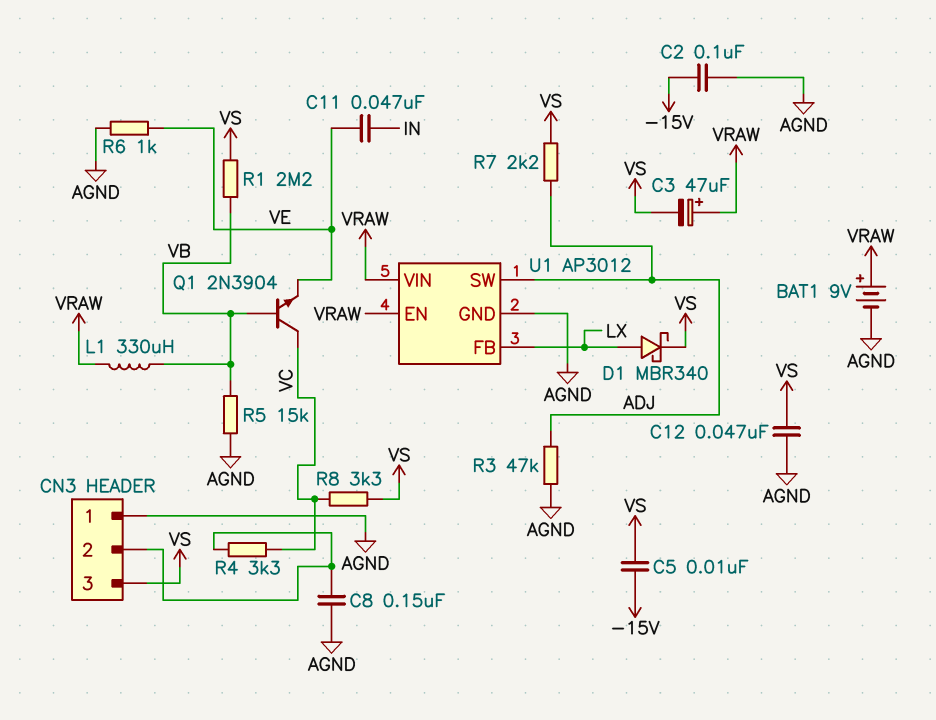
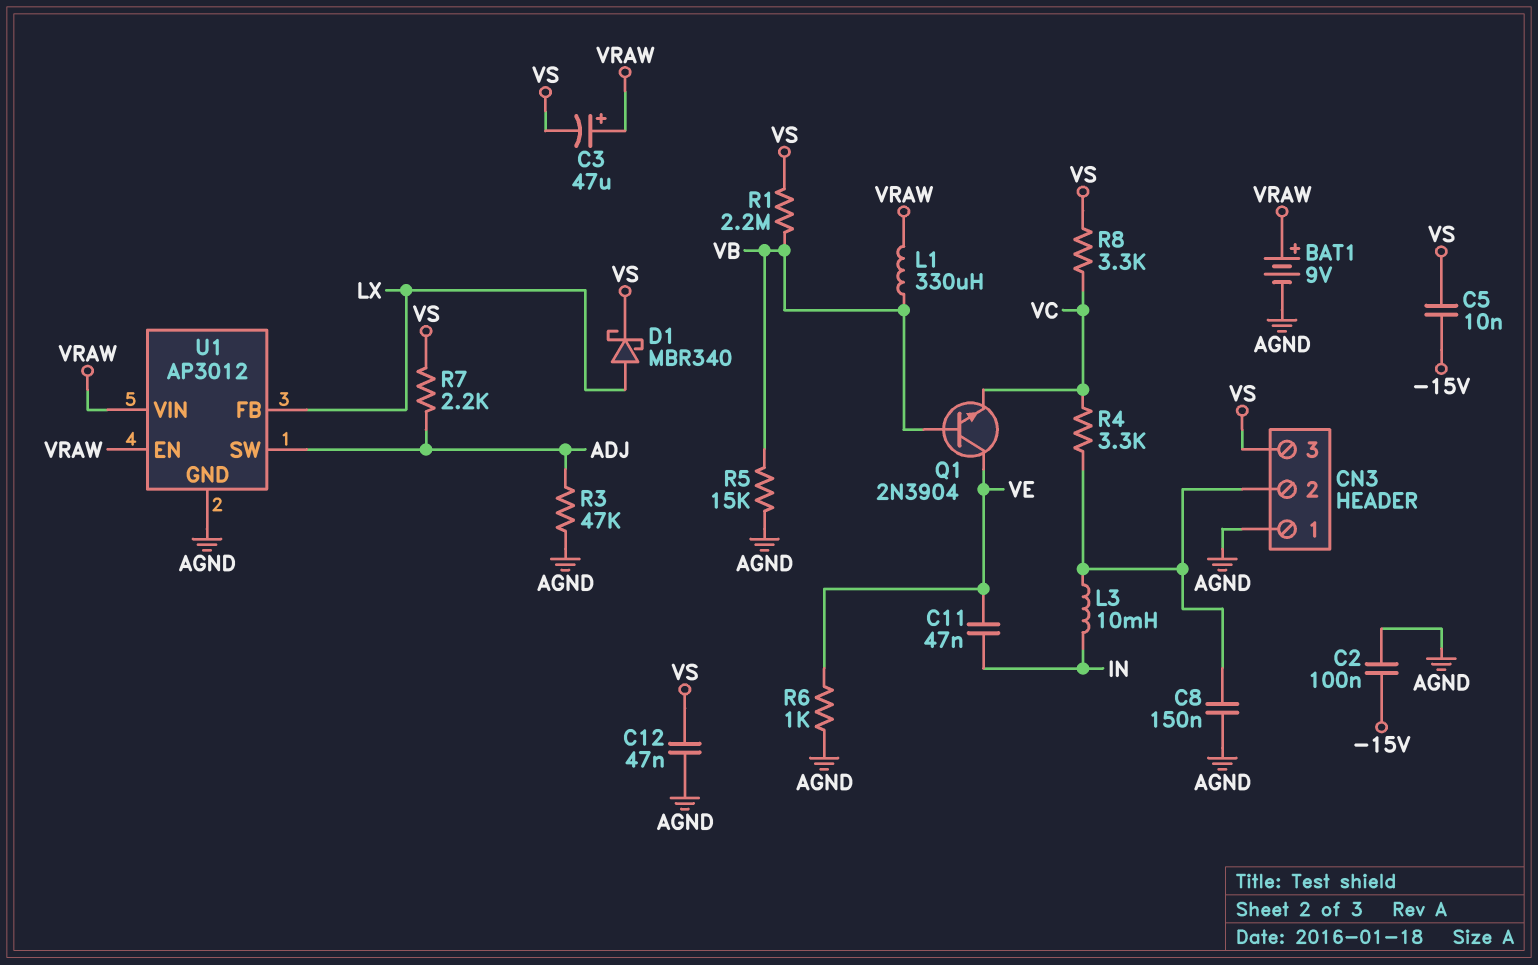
L3: none -> 10mH (CN3/2, IN)
Q1: NPN 2N3904 (B VB, C VC, E VE) -> NPN 2N3904 (B VB, C VE, E VC)

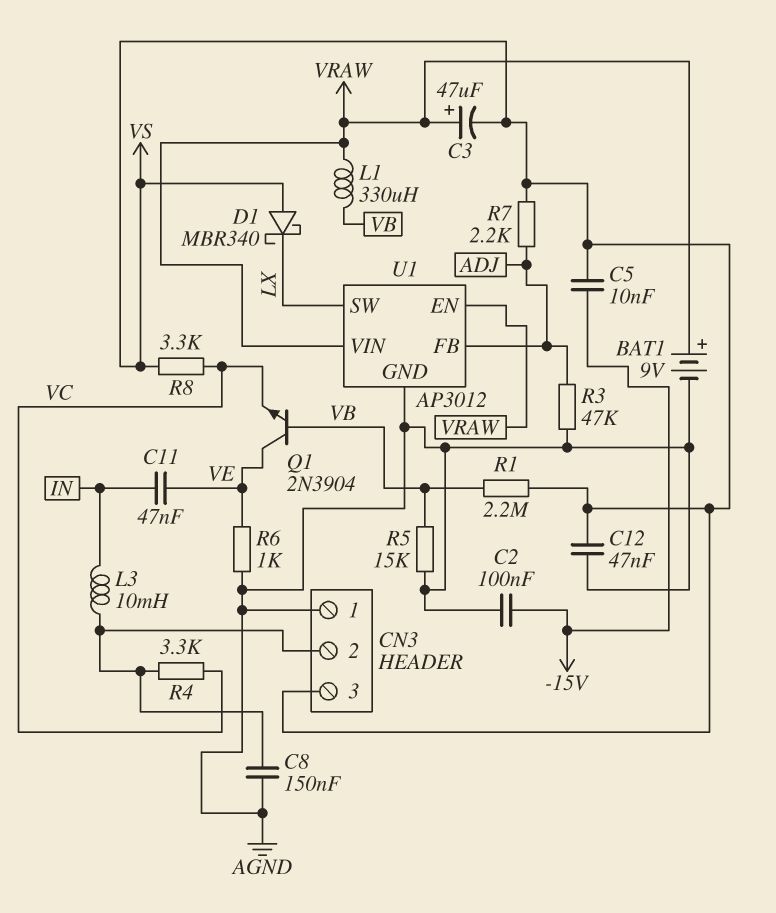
D1: schottky MBR340 (A LX, K VS) -> schottky MBR340 (A VS, K LX)
U1 pin FB: LX -> ADJ
U1 pin SW: ADJ -> LX

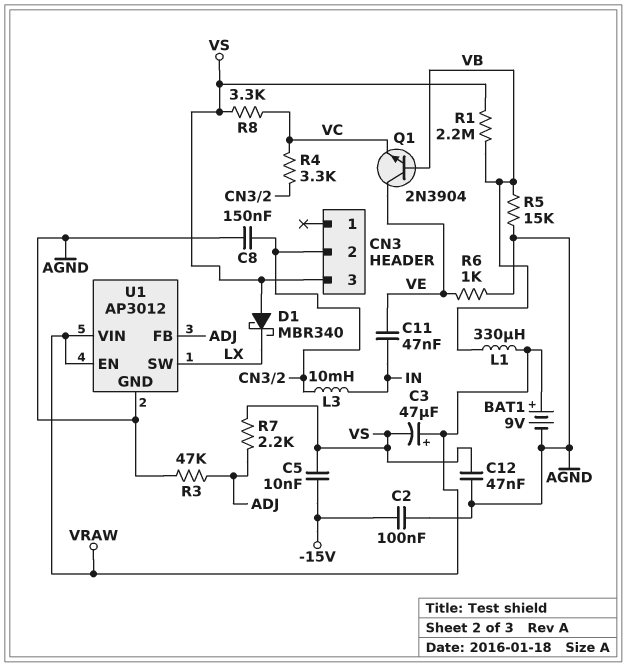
CN3 pin 1: AGND -> none

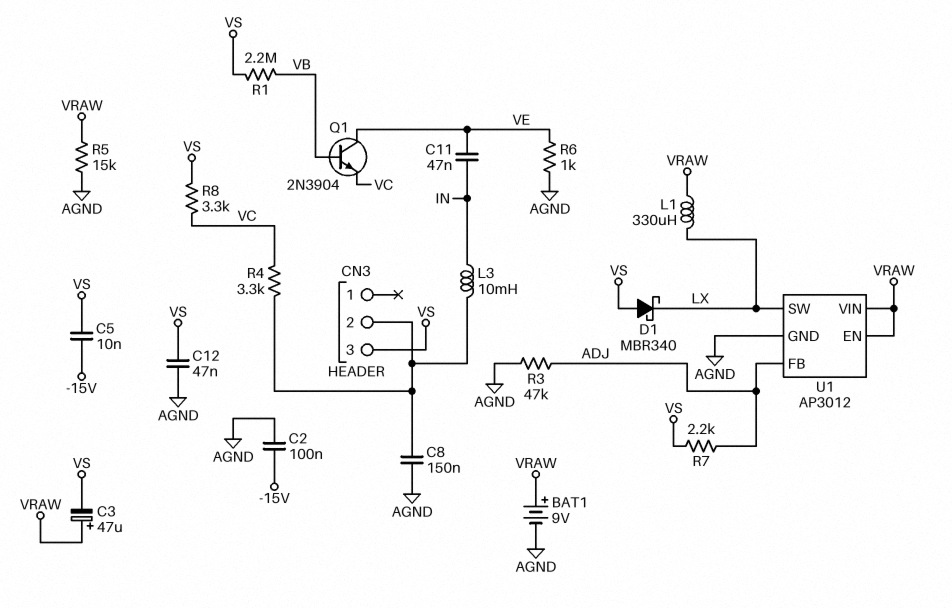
L1: 330uH (VB, VRAW) -> 330uH (LX, VRAW)
R5: 15k (AGND, VB) -> 15k (AGND, VRAW)

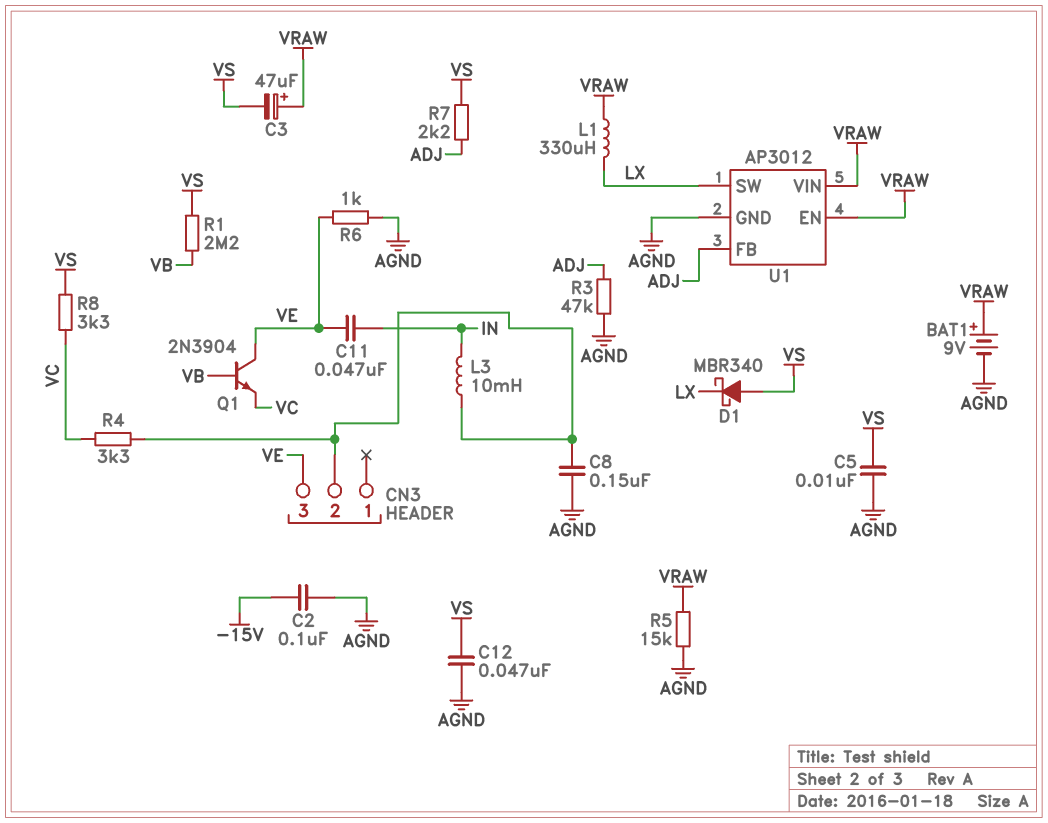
C5: 10nF (-15V, VS) -> 10nF (AGND, VS)
CN3 pin 3: VS -> VE

